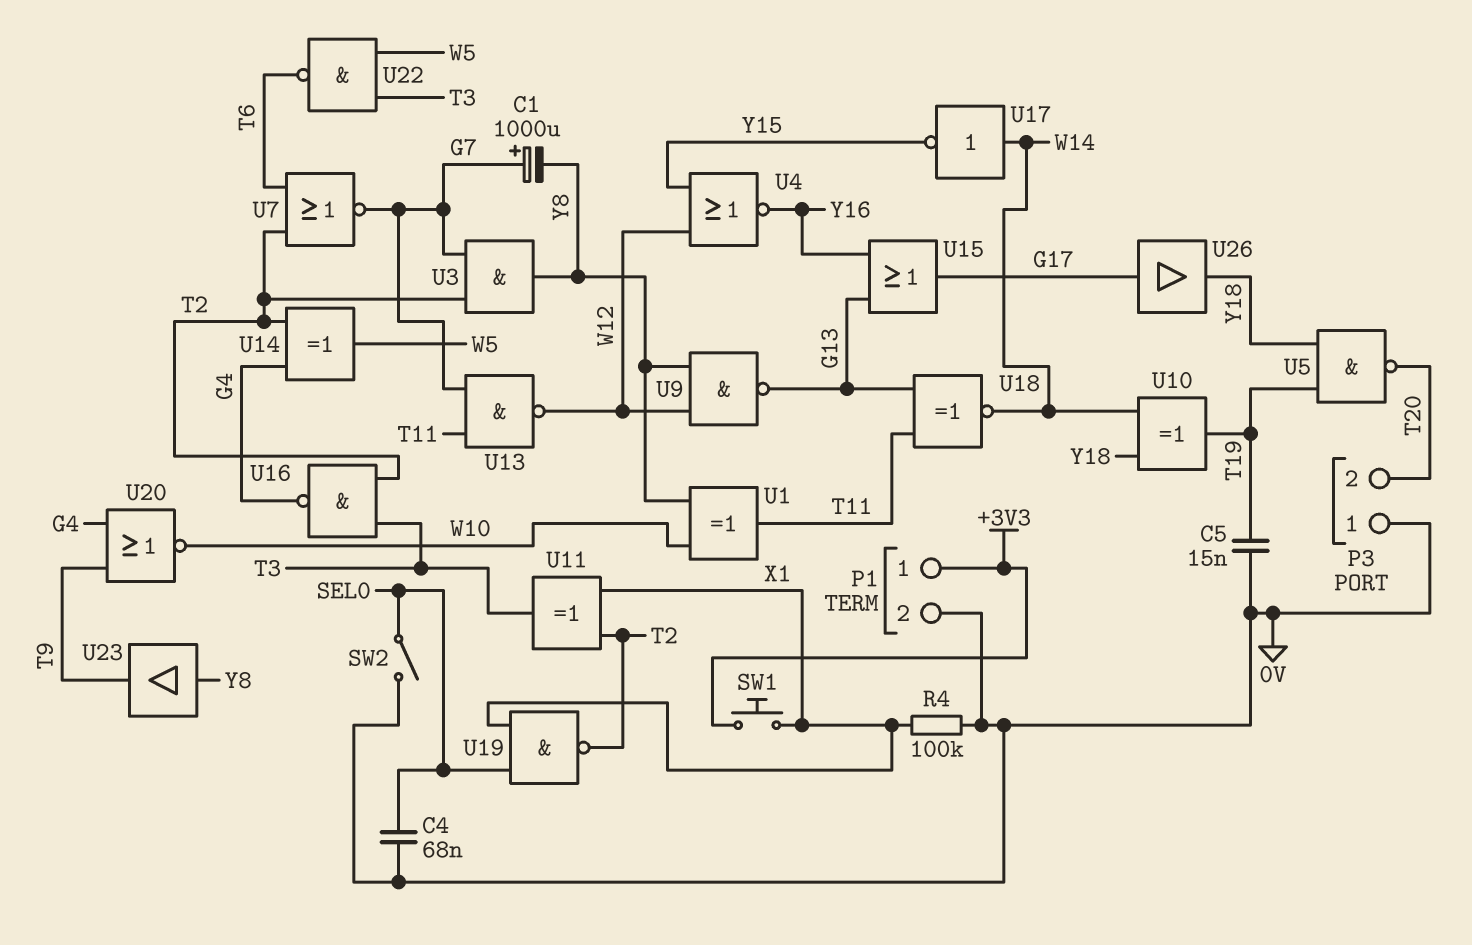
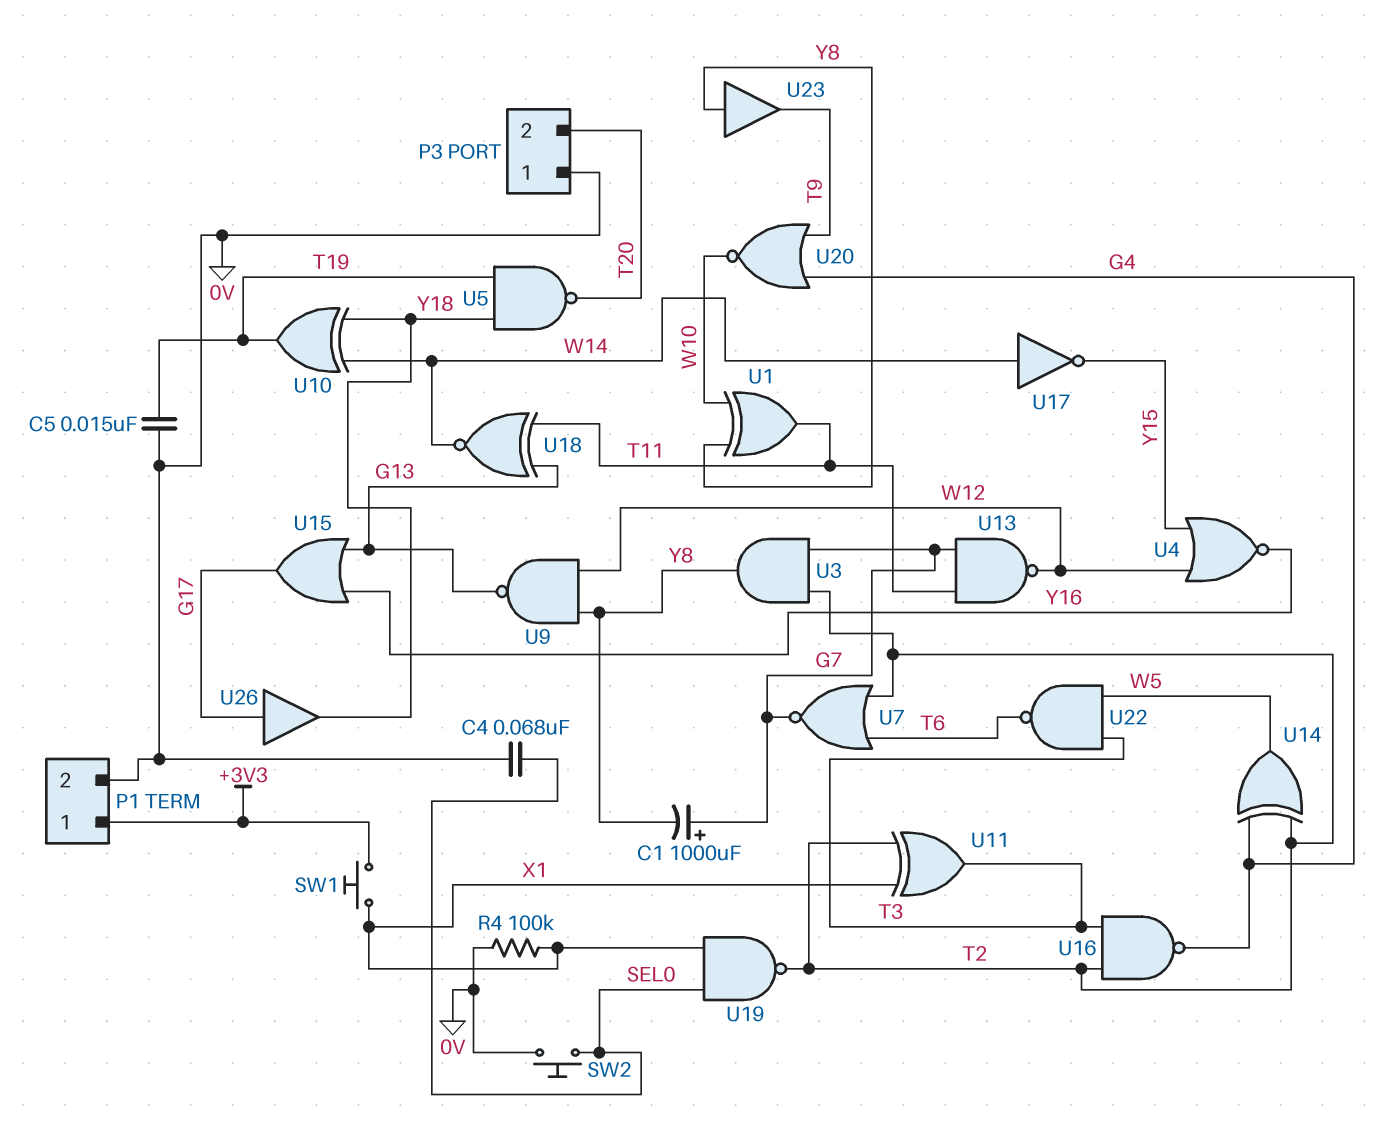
SW2: switch (0V, SEL0) -> button (0V, SEL0)

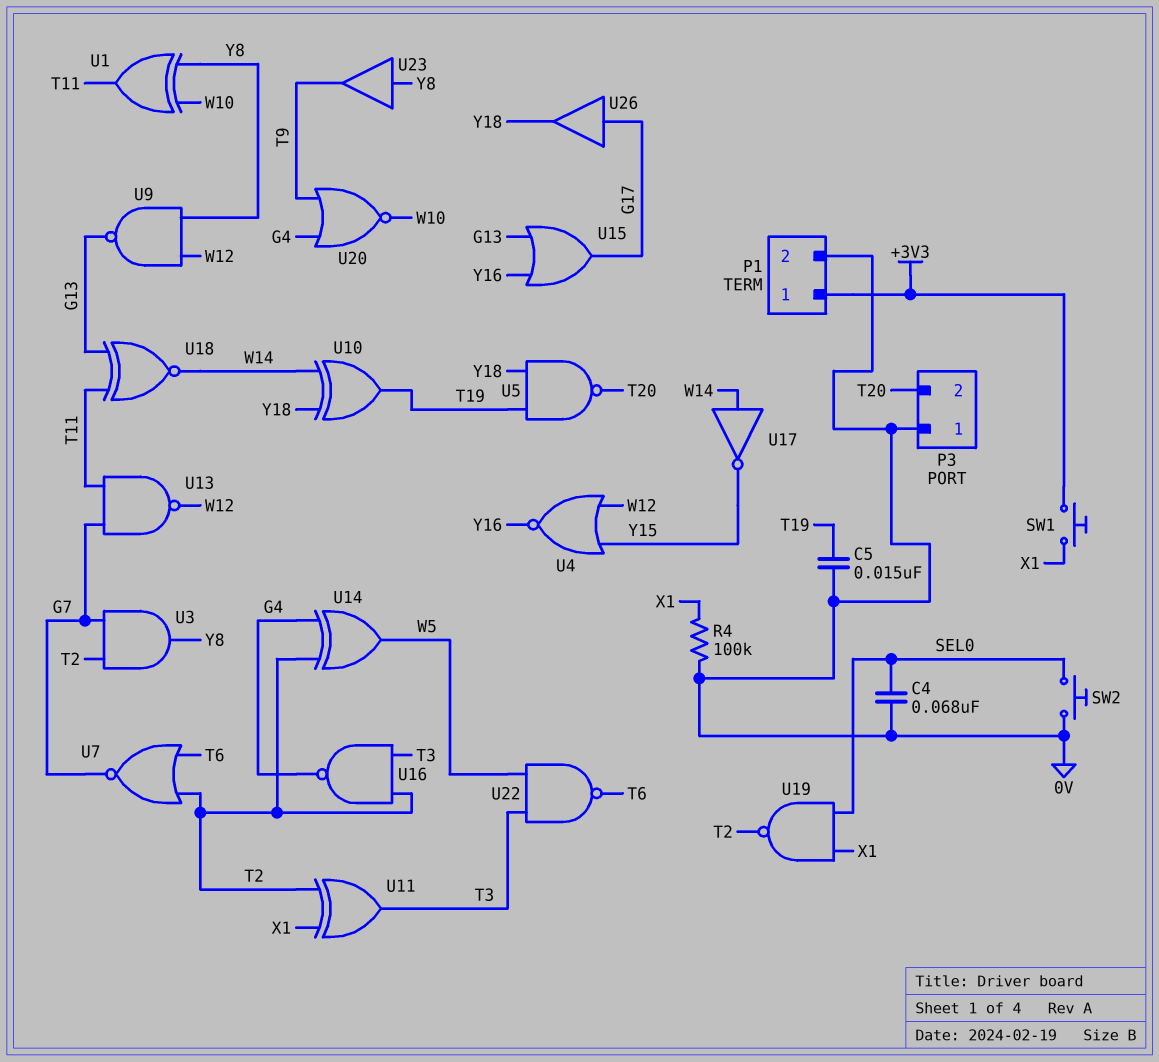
C1: 1000uF (plus G7, minus Y8) -> none

